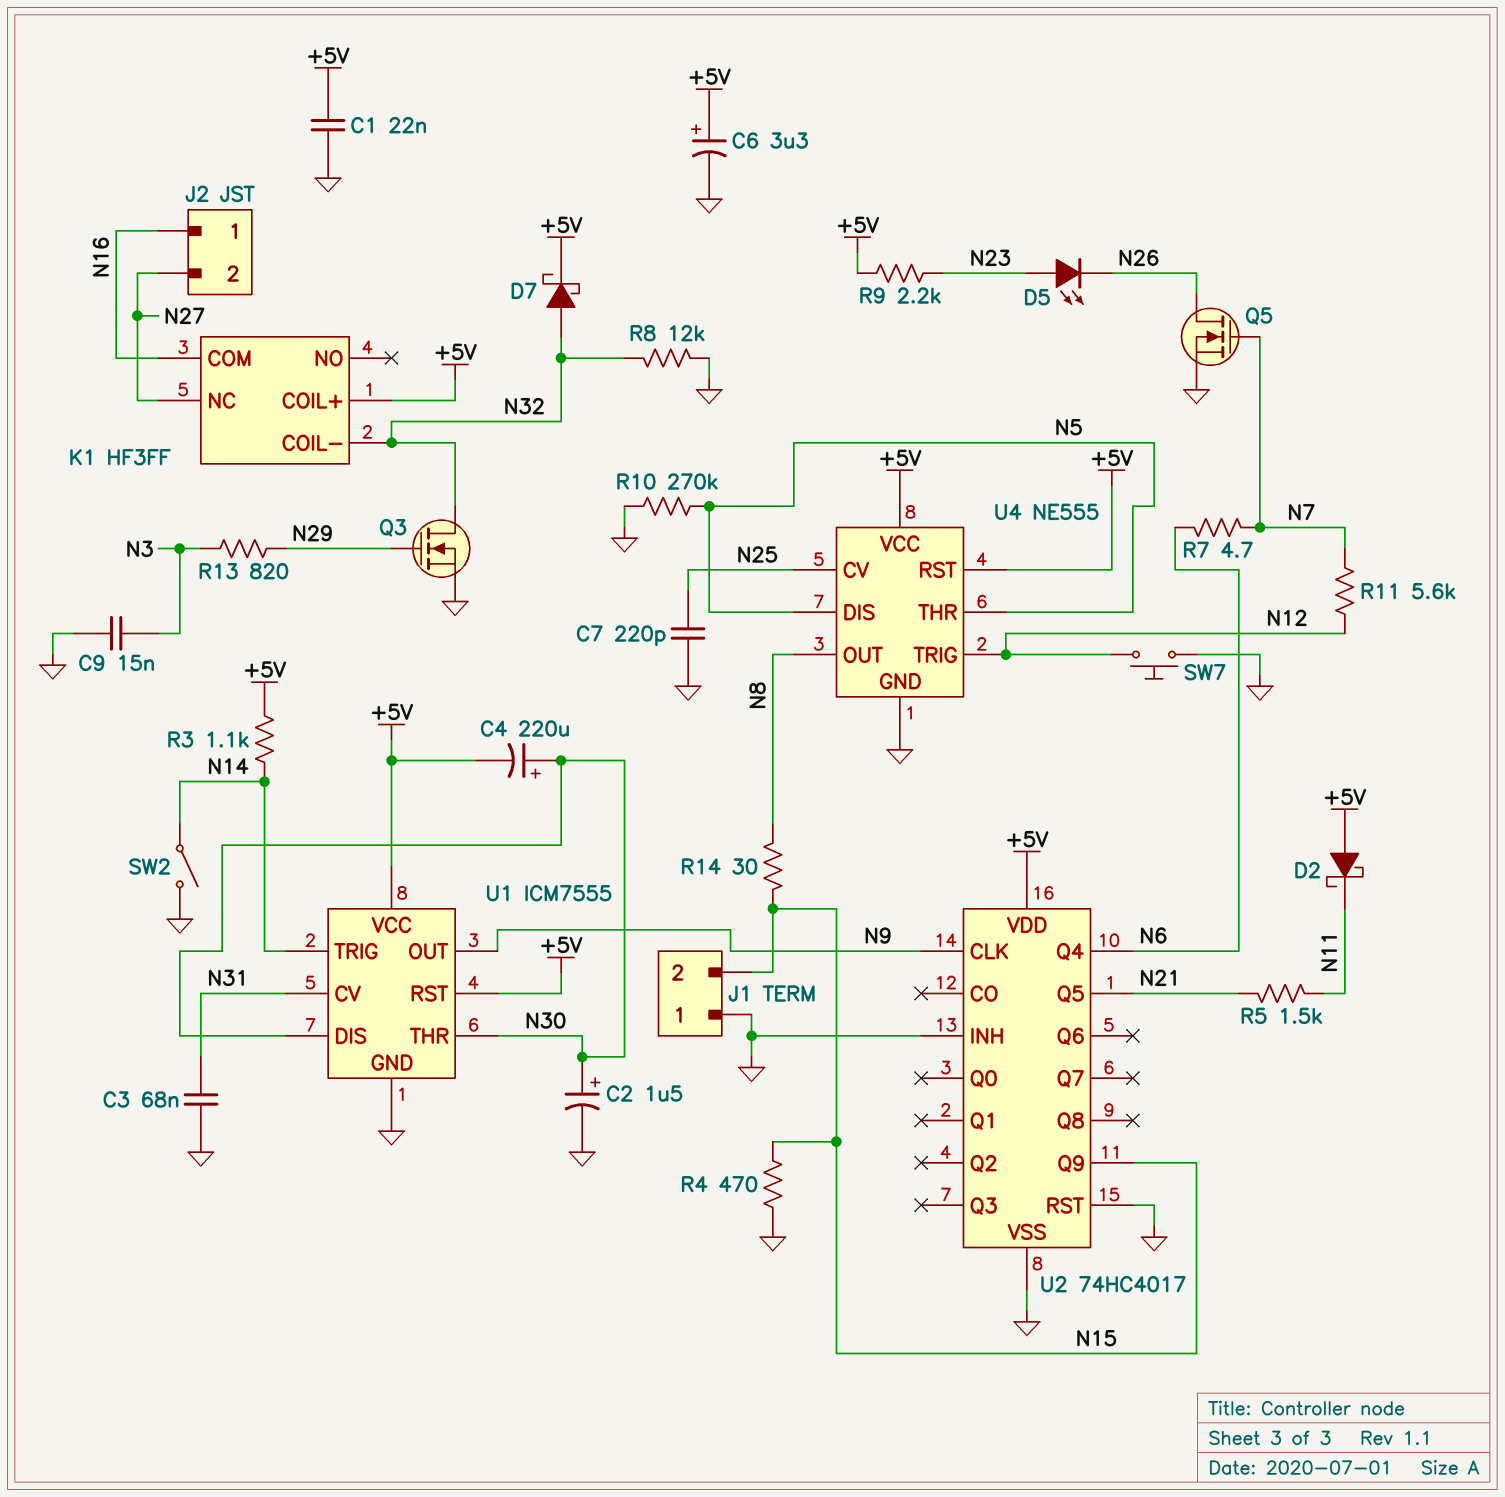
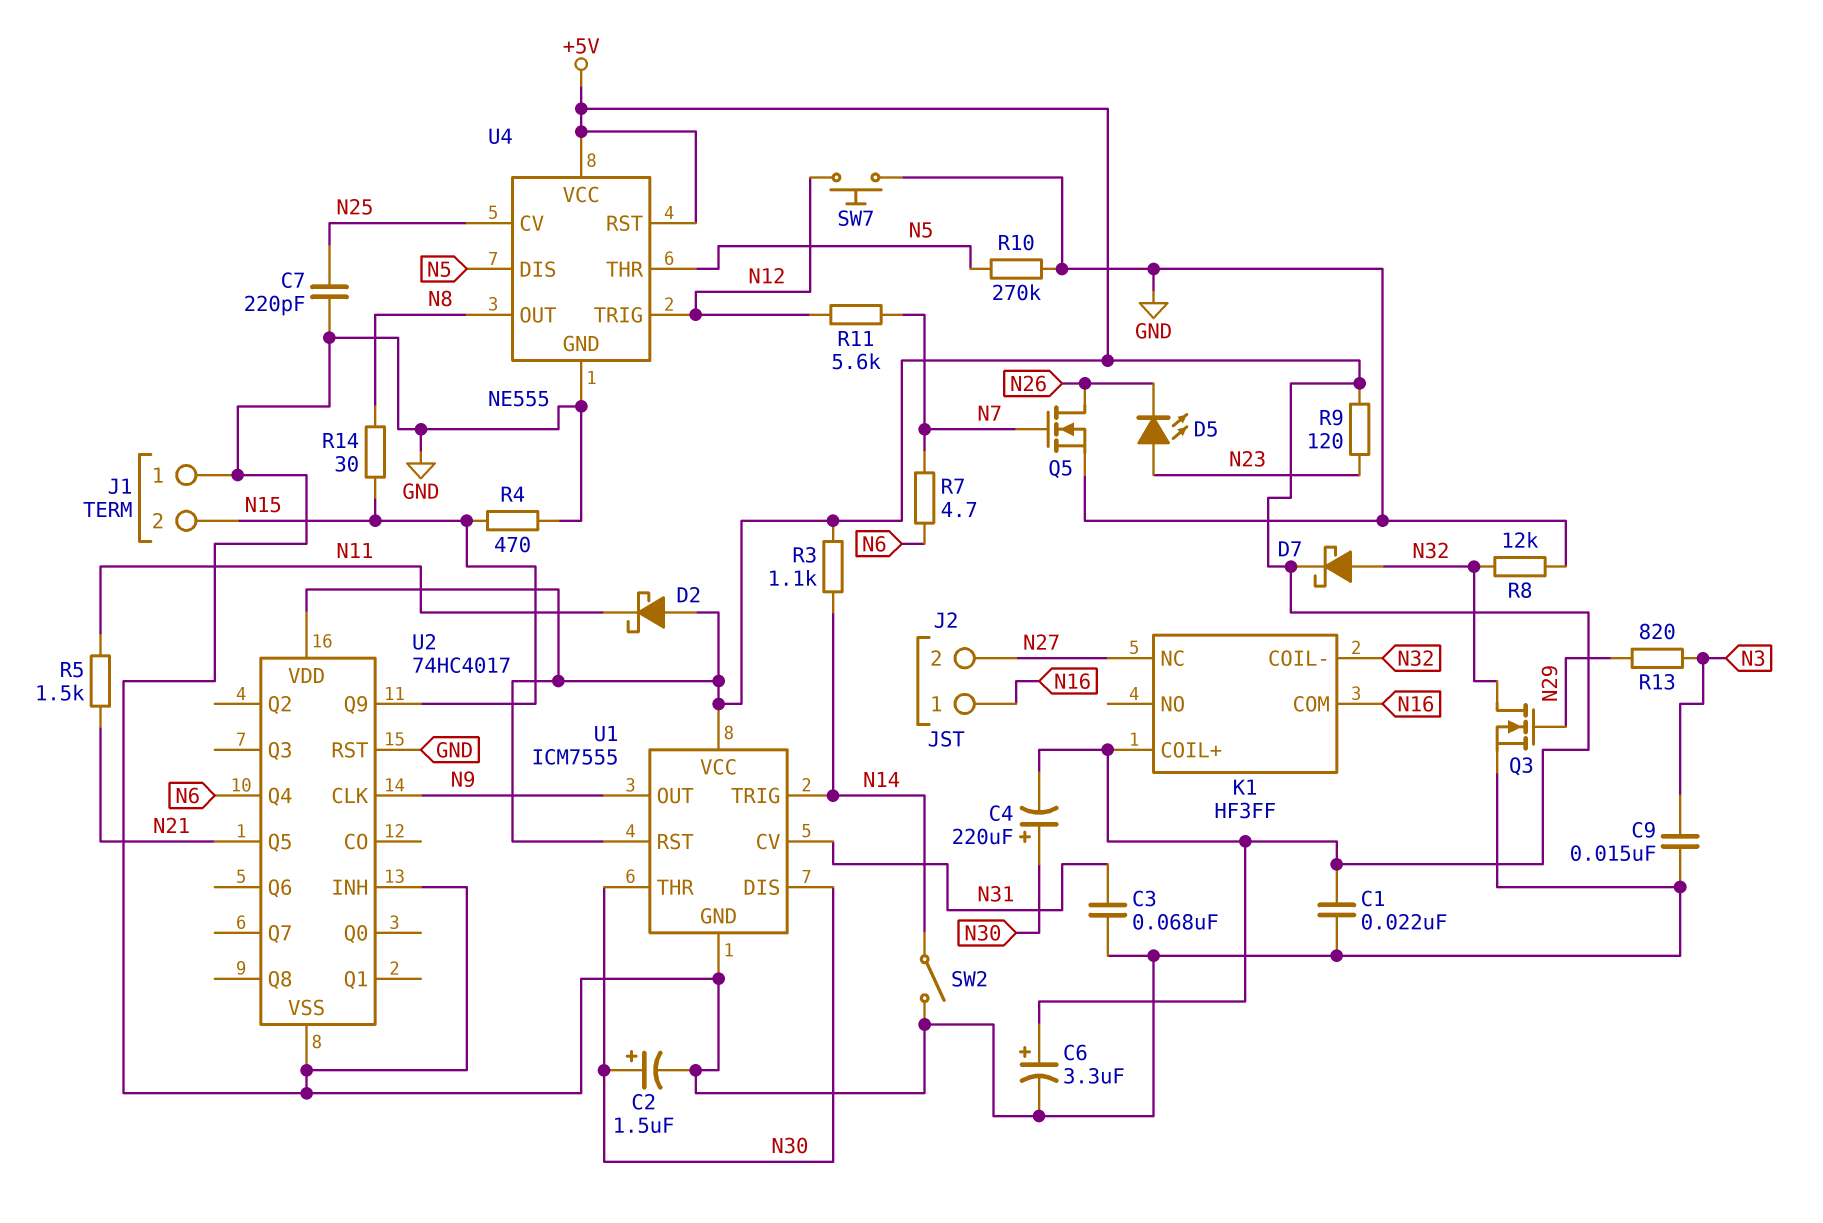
R9: 2.2k (+5V, N23) -> 120 (+5V, N23)

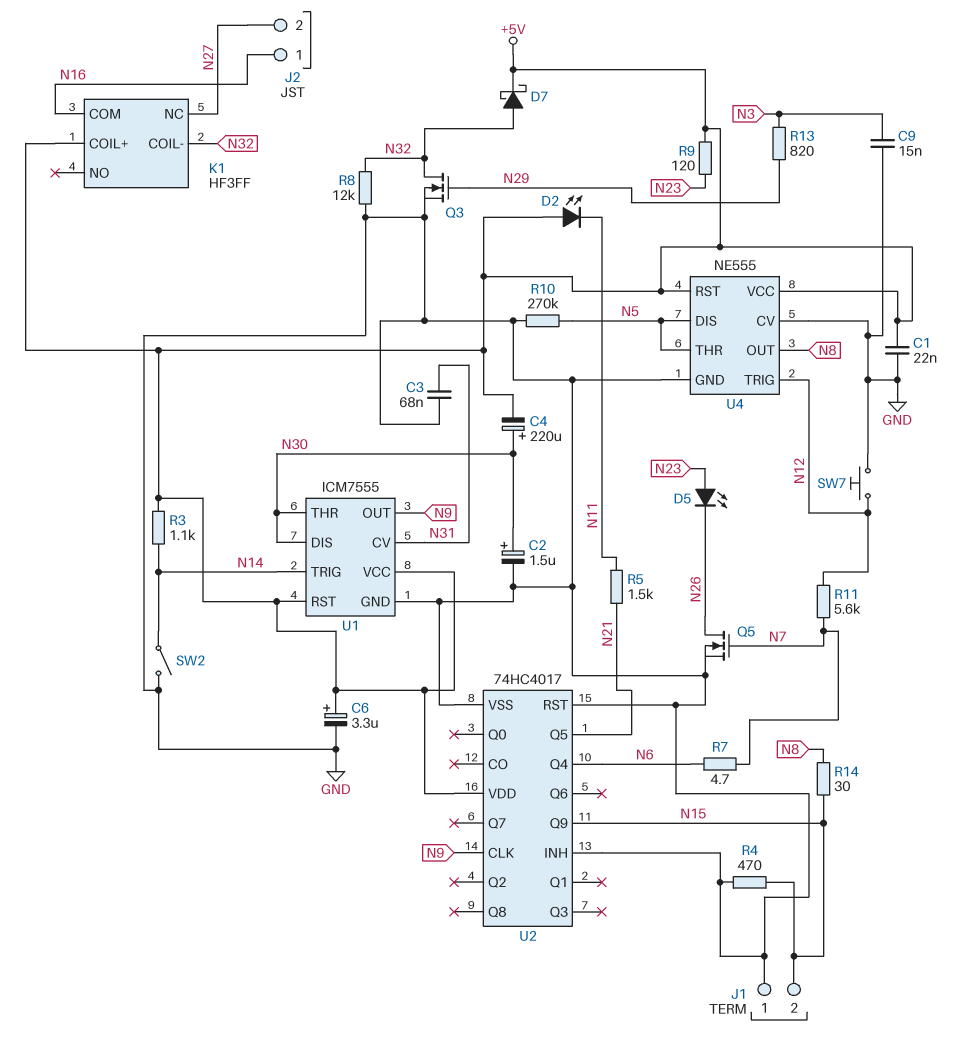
C7: 220pF (GND, N25) -> none
D2: schottky (A +5V, K N11) -> LED (A +5V, K N11)
U4 pin CV: N25 -> GND

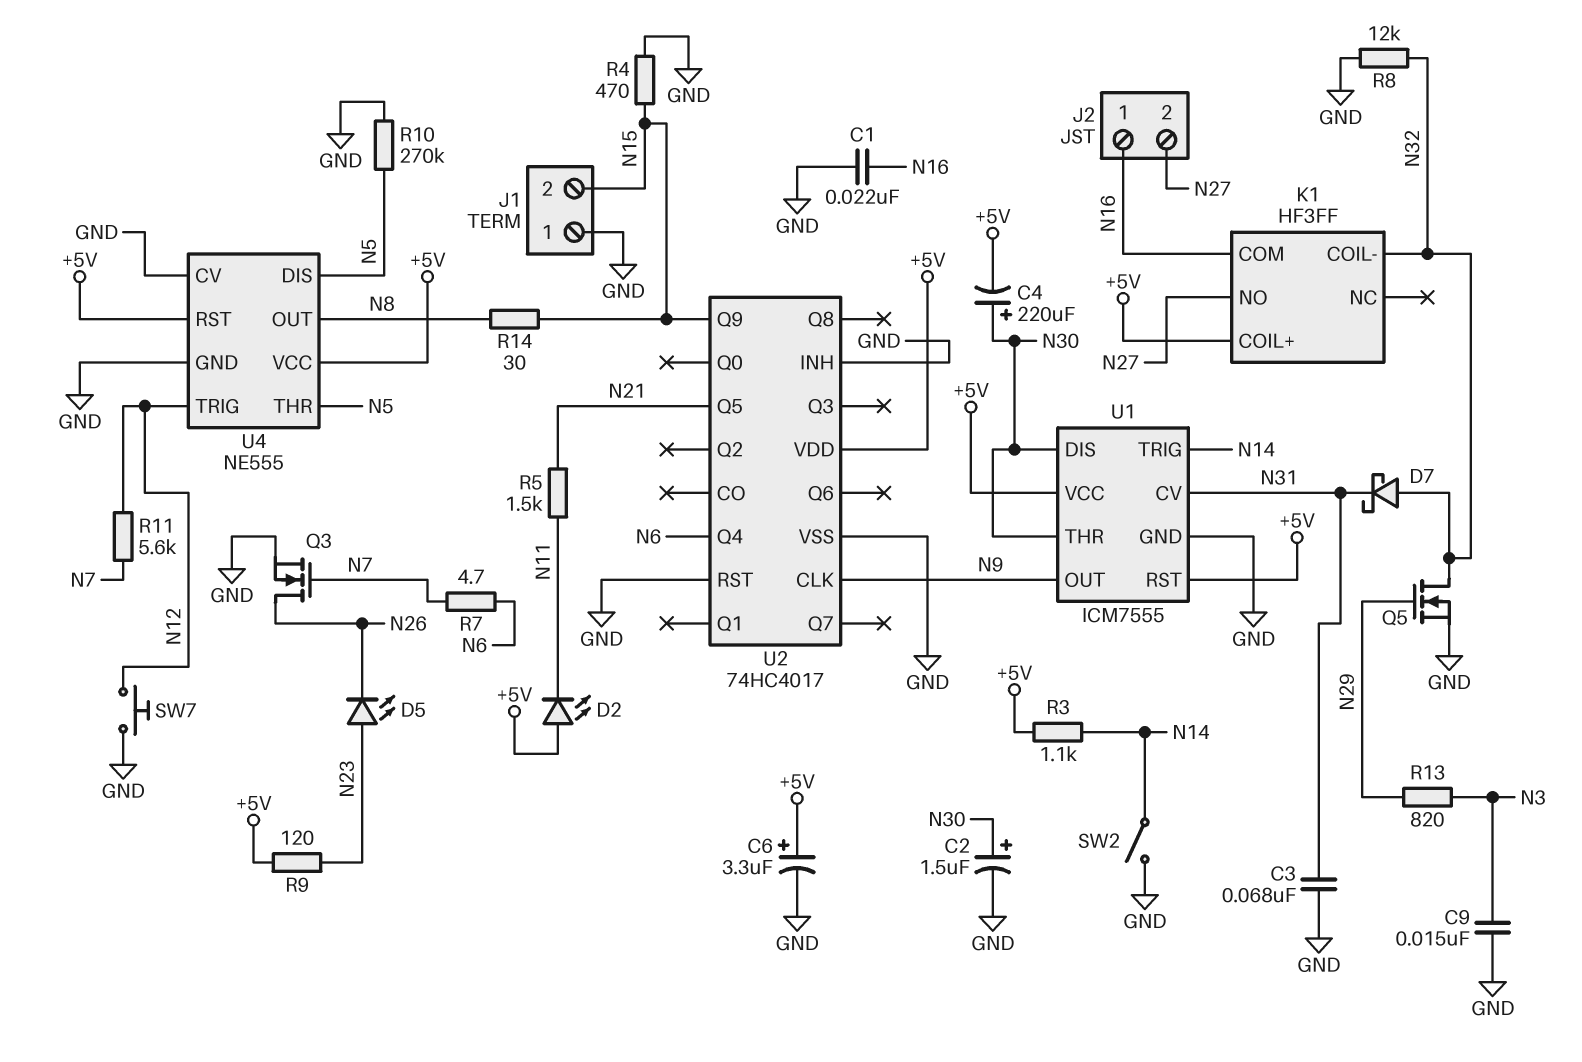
C1: 22nF (+5V, GND) -> 22nF (GND, N16)
D7: schottky (A N32, K +5V) -> schottky (A N32, K N31)
K1 pin NC: N27 -> none
K1 pin NO: none -> N27
Q3: NMOS (G N29, D N32, S GND) -> NMOS (G N7, D N26, S GND)
Q5: NMOS (G N7, D N26, S GND) -> NMOS (G N29, D N32, S GND)

